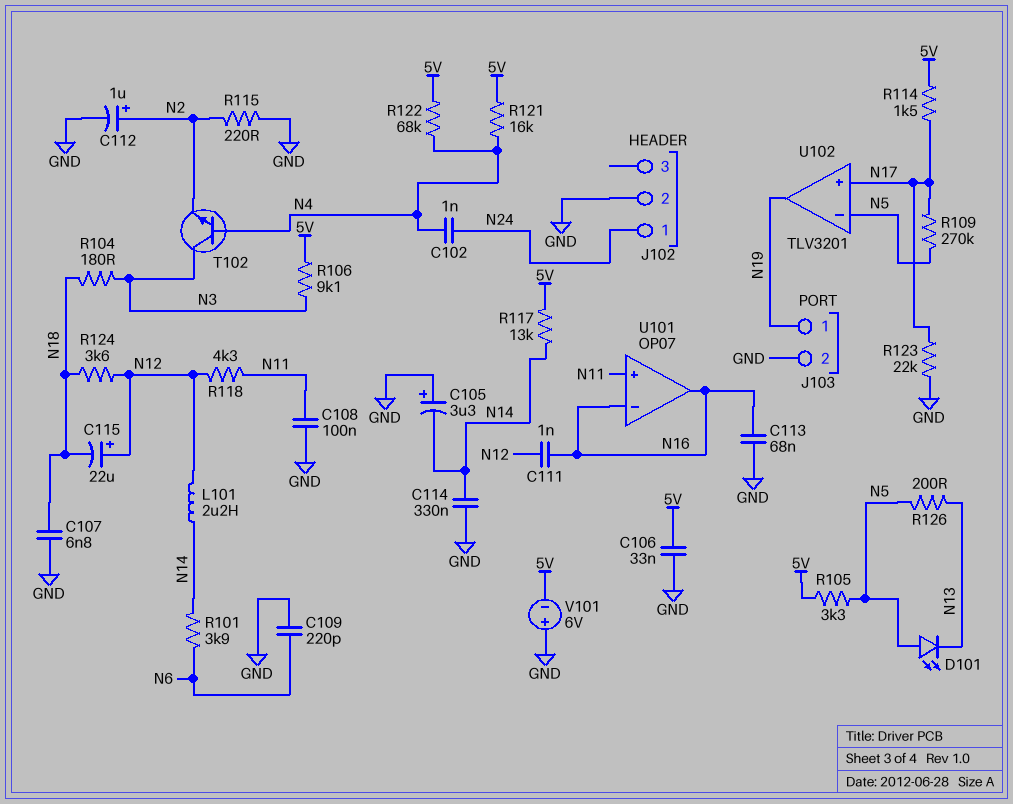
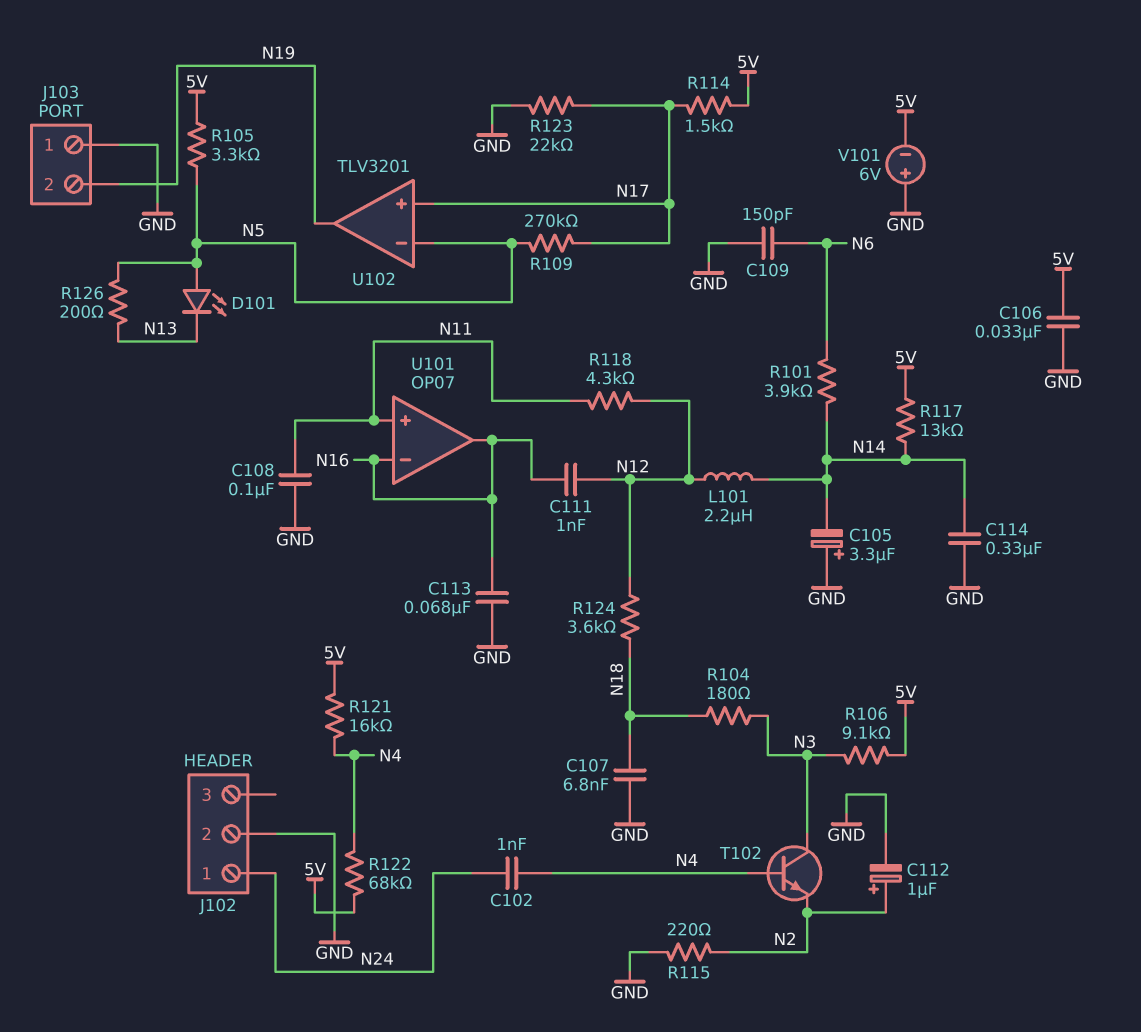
C109: 220pF (GND, N6) -> 150pF (GND, N6)
C115: 22uF (plus N12, minus N18) -> none
J103 pin 1: N19 -> GND
J103 pin 2: GND -> N19

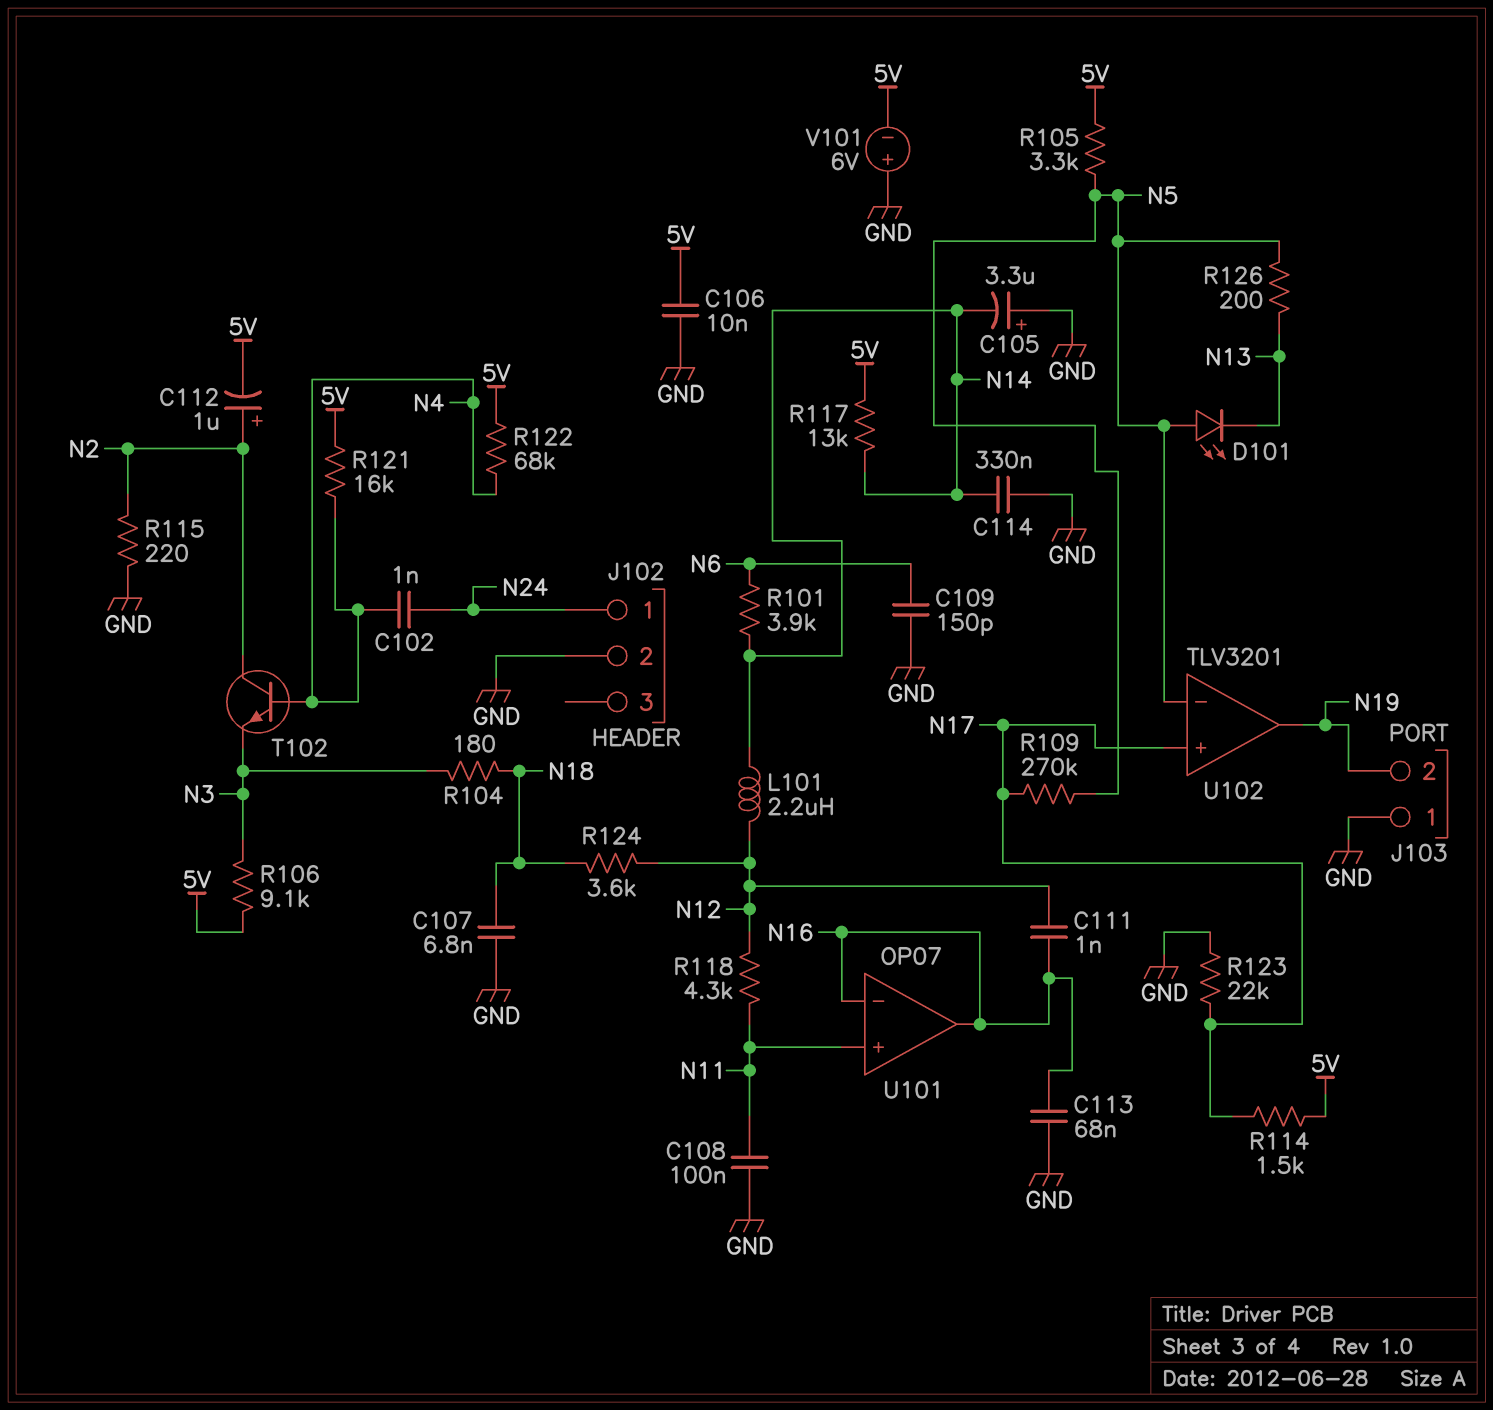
C106: 33nF (5V, GND) -> 10nF (5V, GND)
C112: 1uF (plus N2, minus GND) -> 1uF (plus N2, minus 5V)
T102: NPN (B N4, C N3, E N2) -> NPN (B N4, C N2, E N3)

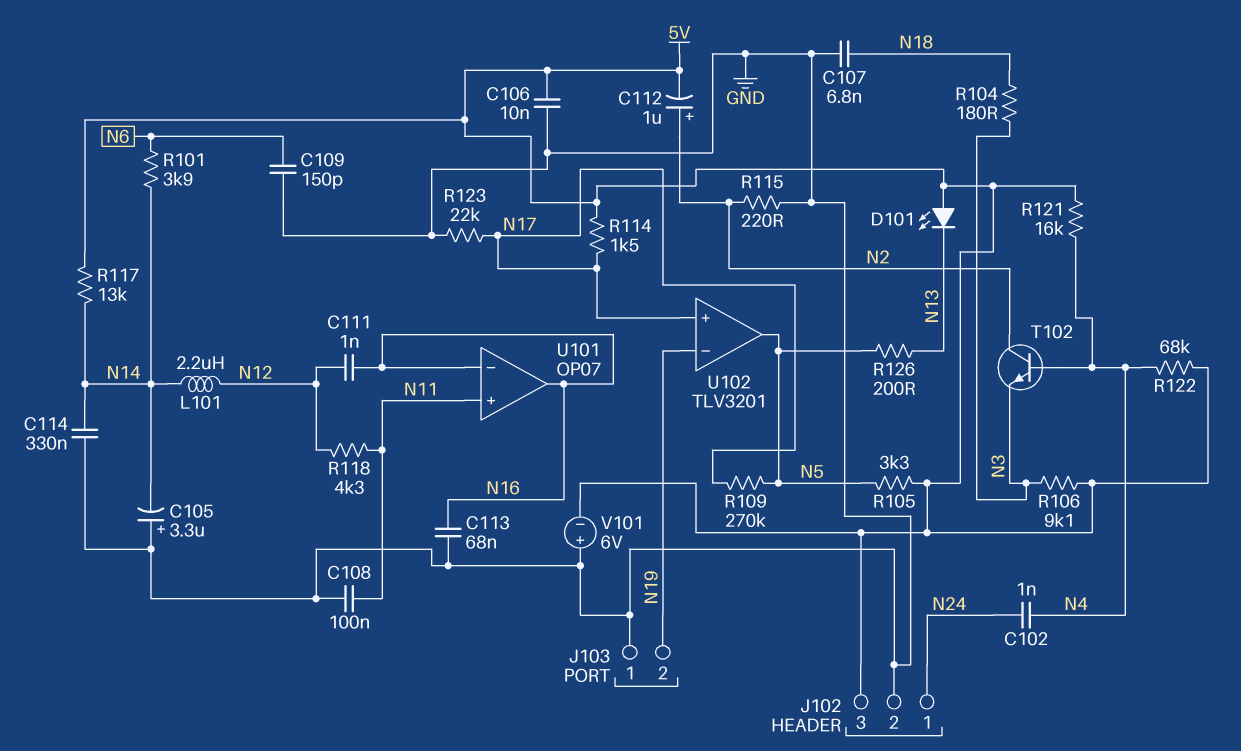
D101: LED (A N5, K N13) -> LED (A 5V, K N13)
J102 pin 3: none -> 5V
R124: 3.6k (N12, N18) -> none
U102 pin in-: N5 -> N19
U102 pin out: N19 -> N5

